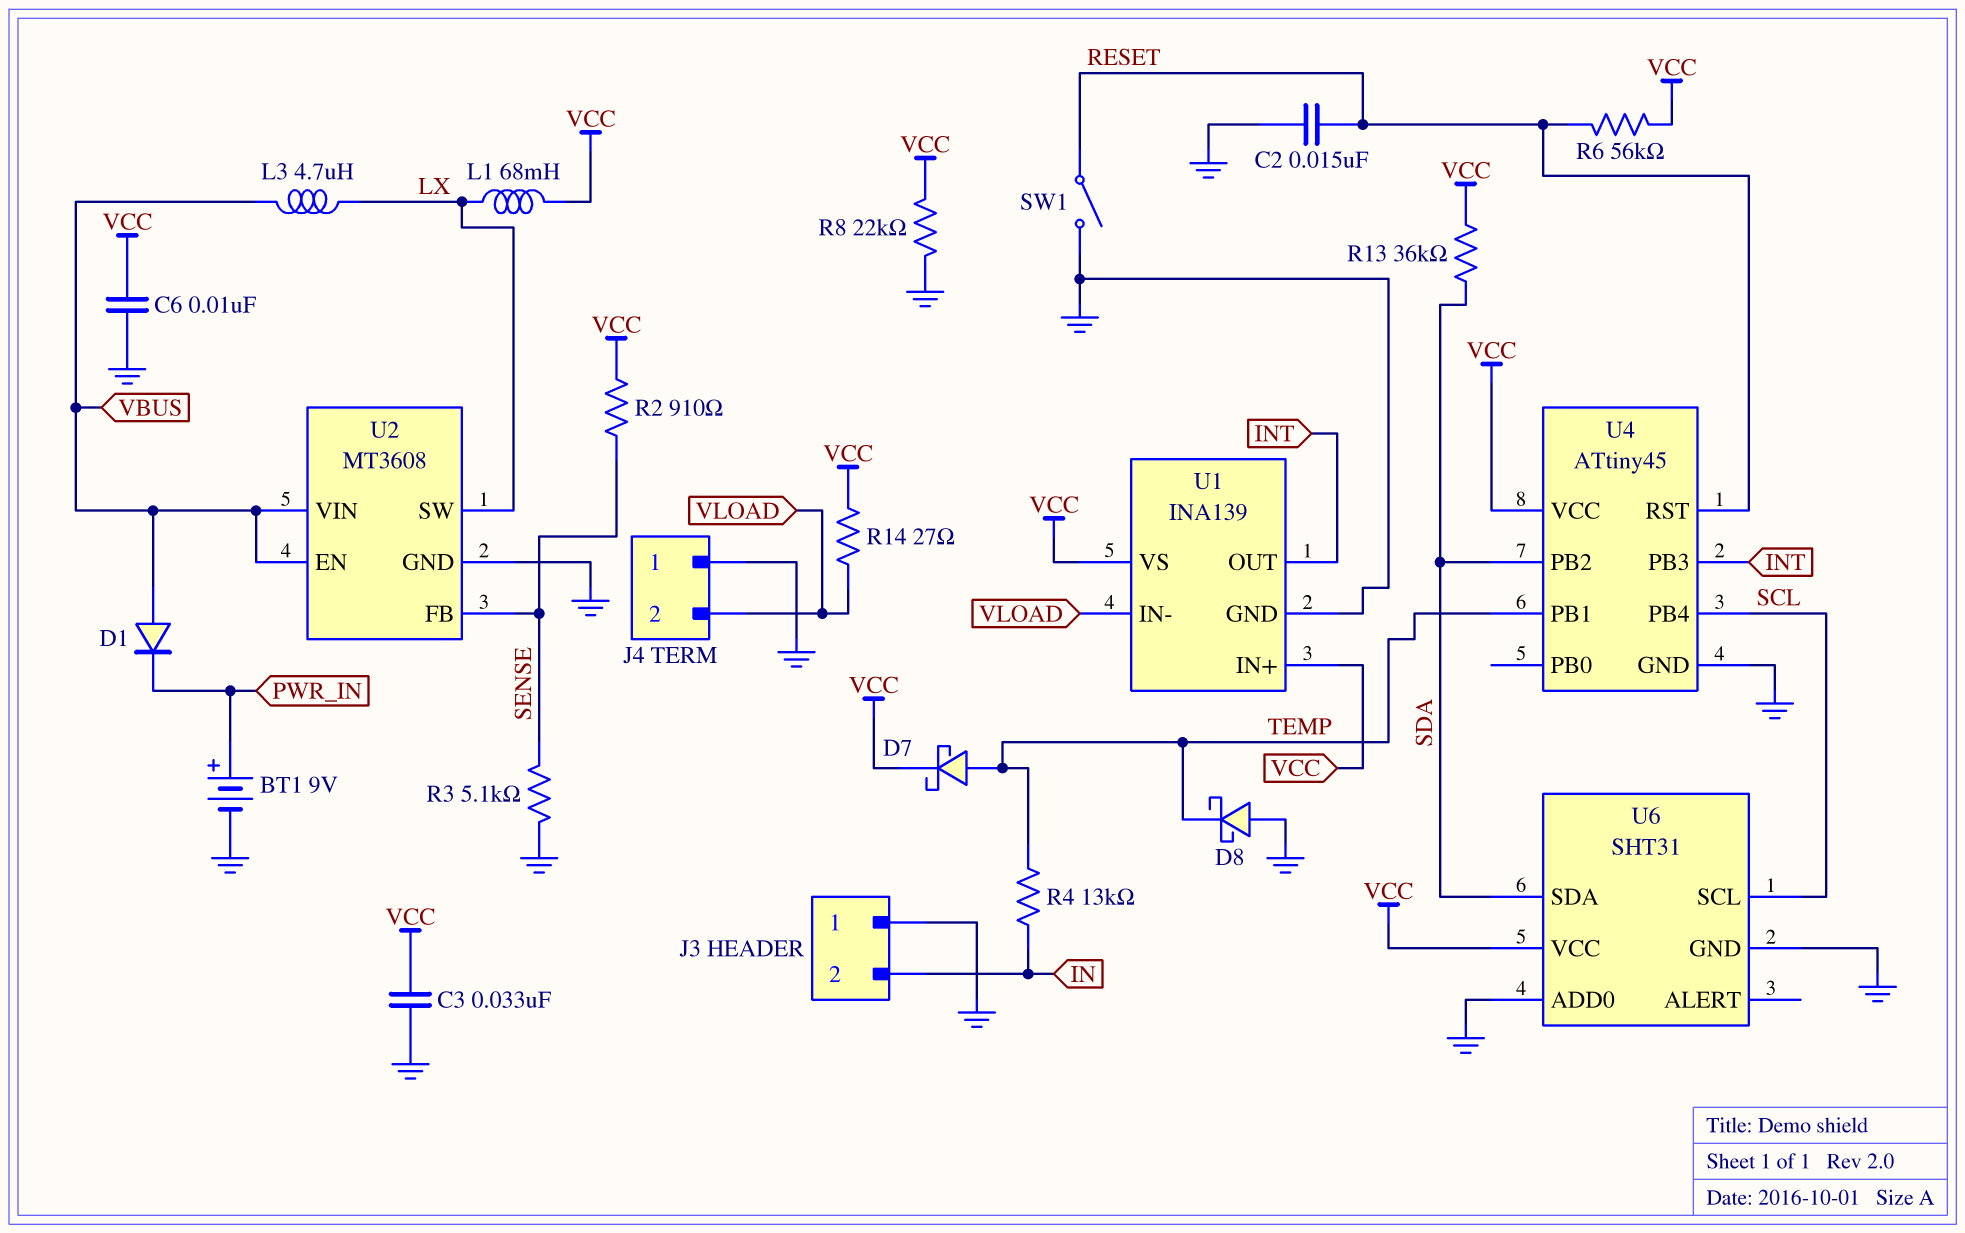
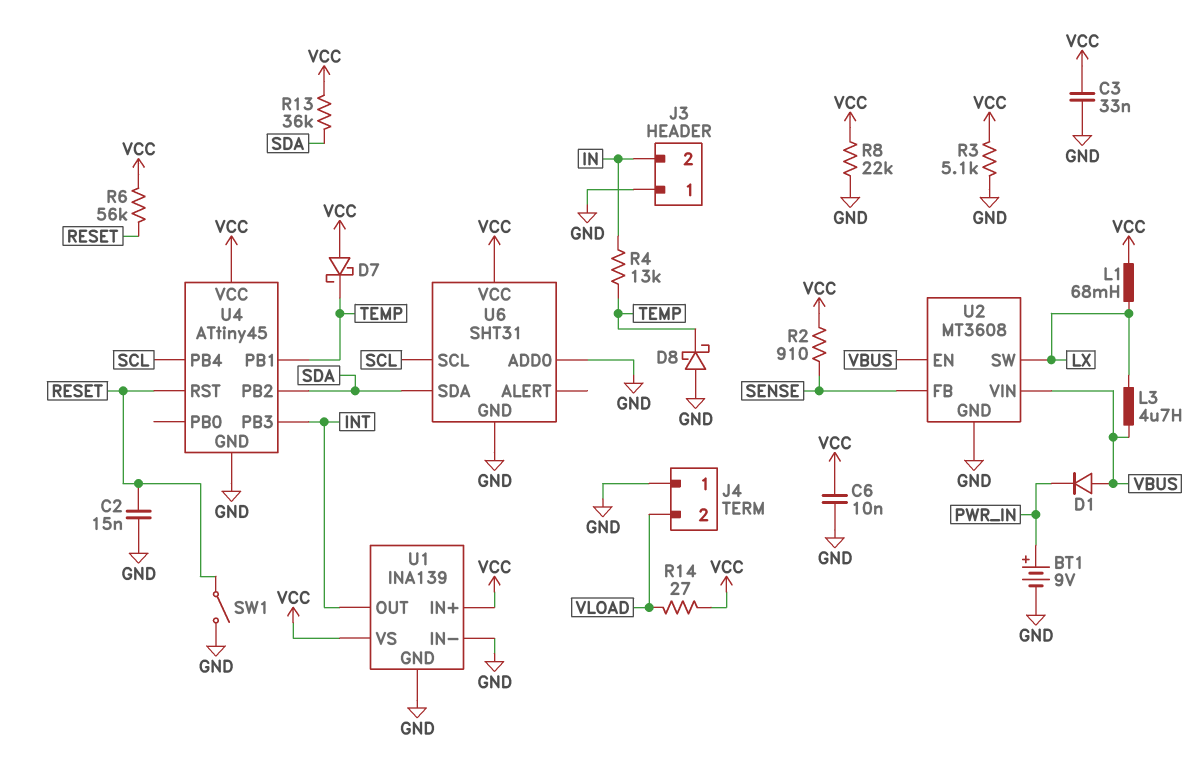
D7: schottky (A TEMP, K VCC) -> schottky (A VCC, K TEMP)
R3: 5.1k (GND, SENSE) -> 5.1k (GND, VCC)
U1 pin IN-: VLOAD -> GND

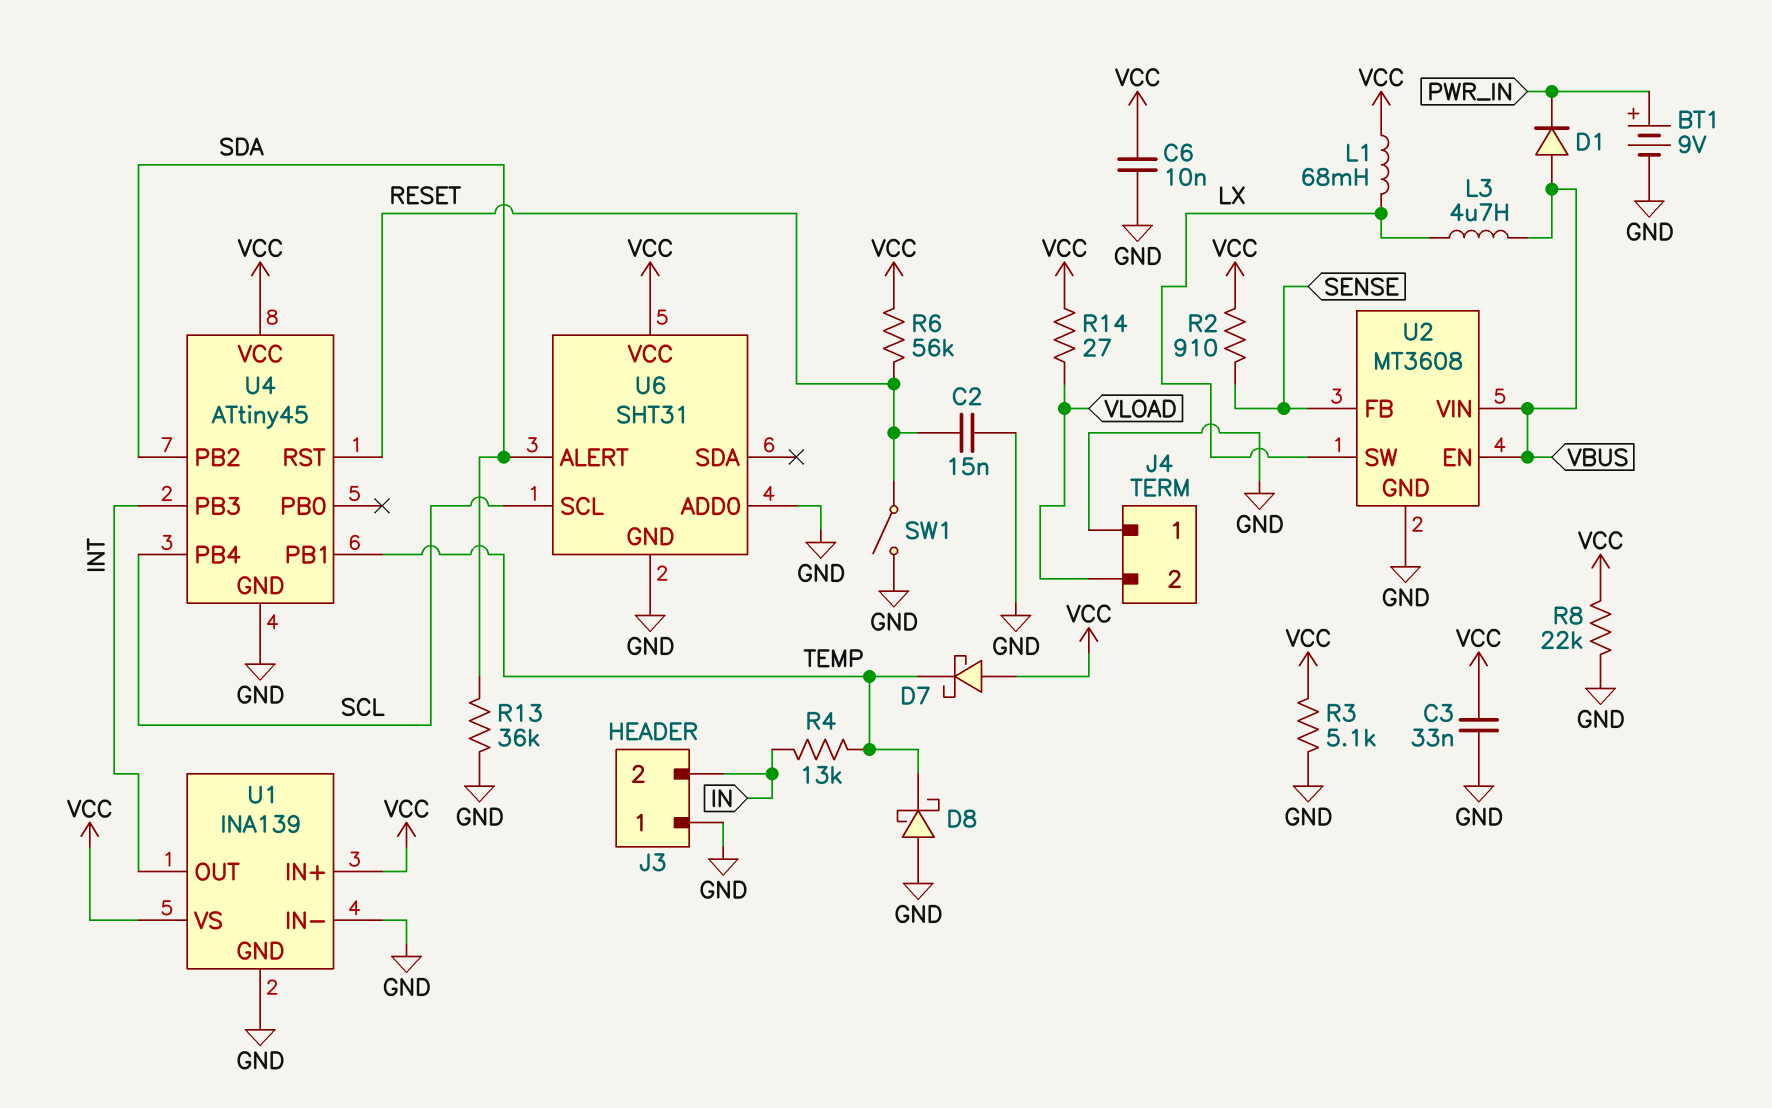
R13: 36k (SDA, VCC) -> 36k (GND, SDA)
U6 pin ALERT: none -> SDA
U6 pin SDA: SDA -> none

